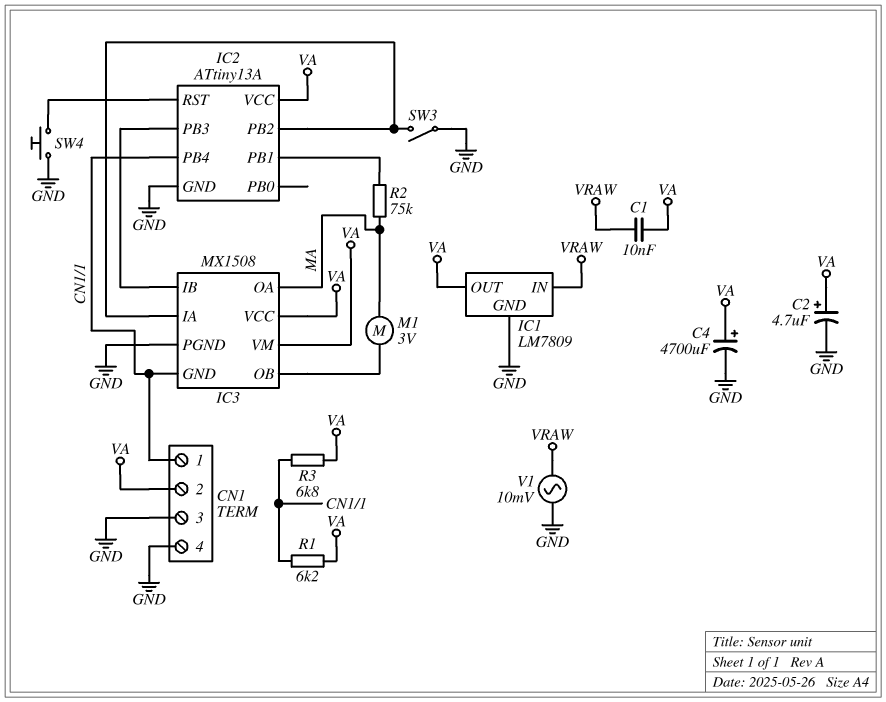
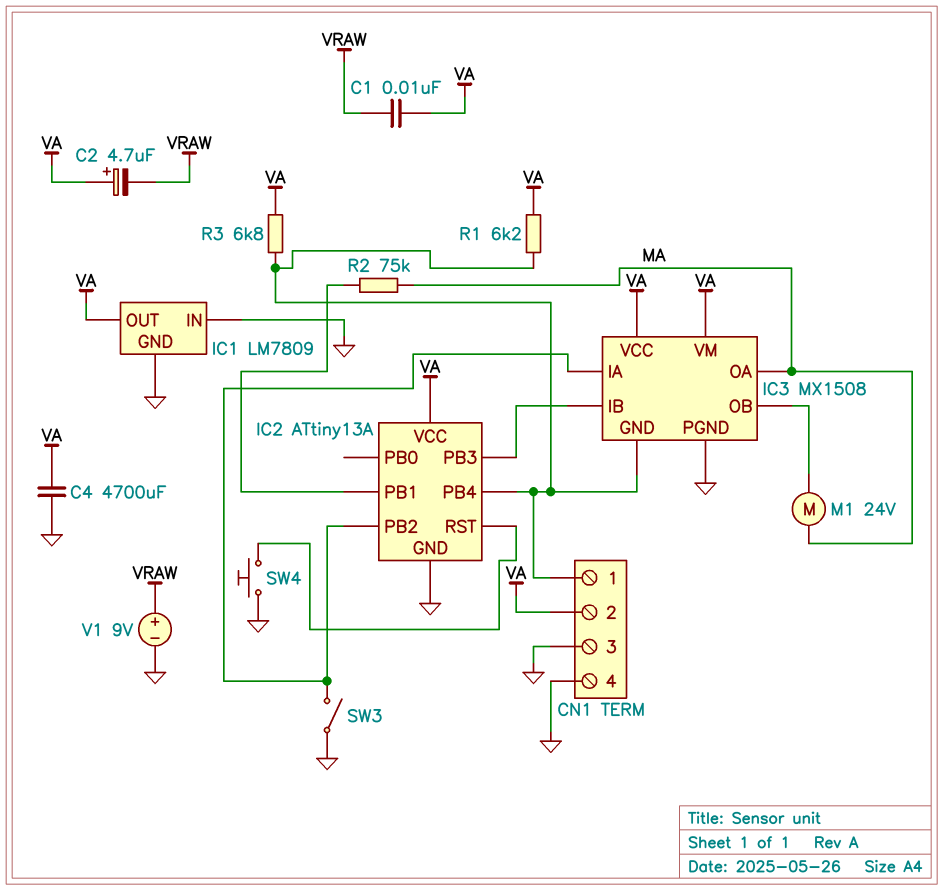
C2: 4.7uF (plus VA, minus GND) -> 4.7uF (plus VA, minus VRAW)
C4: 4700uF (plus VA, minus GND) -> 4700uF (GND, VA)
IC1 pin IN: VRAW -> GND
M1: motor 3V (IC3/OB, MA) -> motor 24V (IC3/OB, MA)
V1: AC 10mV (GND, VRAW) -> 9V (plus VRAW, minus GND)

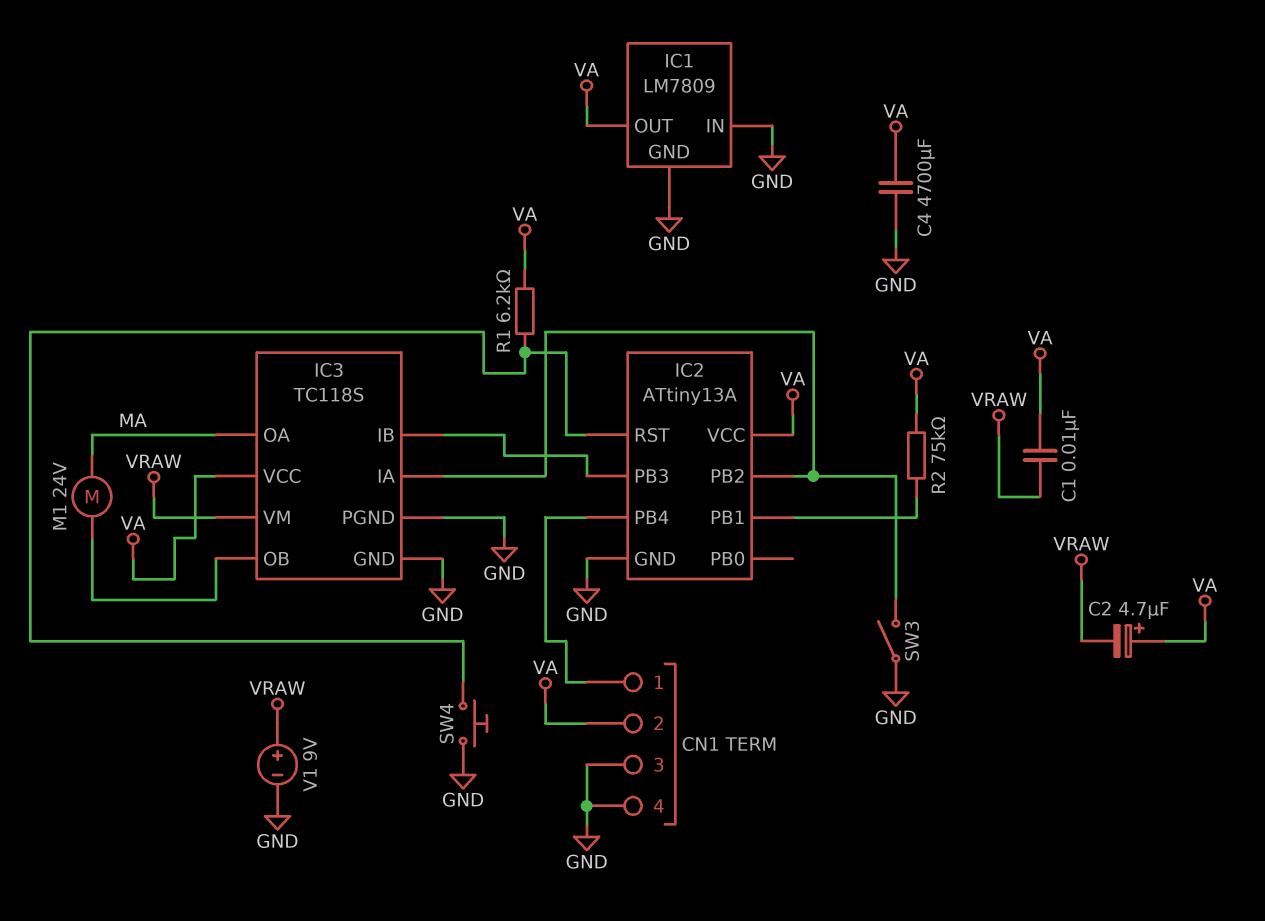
IC3: MX1508 -> TC118S
IC3 pin GND: CN1/1 -> GND
IC3 pin VM: VA -> VRAW
R1: 6.2k (CN1/1, VA) -> 6.2k (IC2/RST, VA)
R2: 75k (IC2/PB1, MA) -> 75k (IC2/PB1, VA)
R3: 6.8k (CN1/1, VA) -> none

